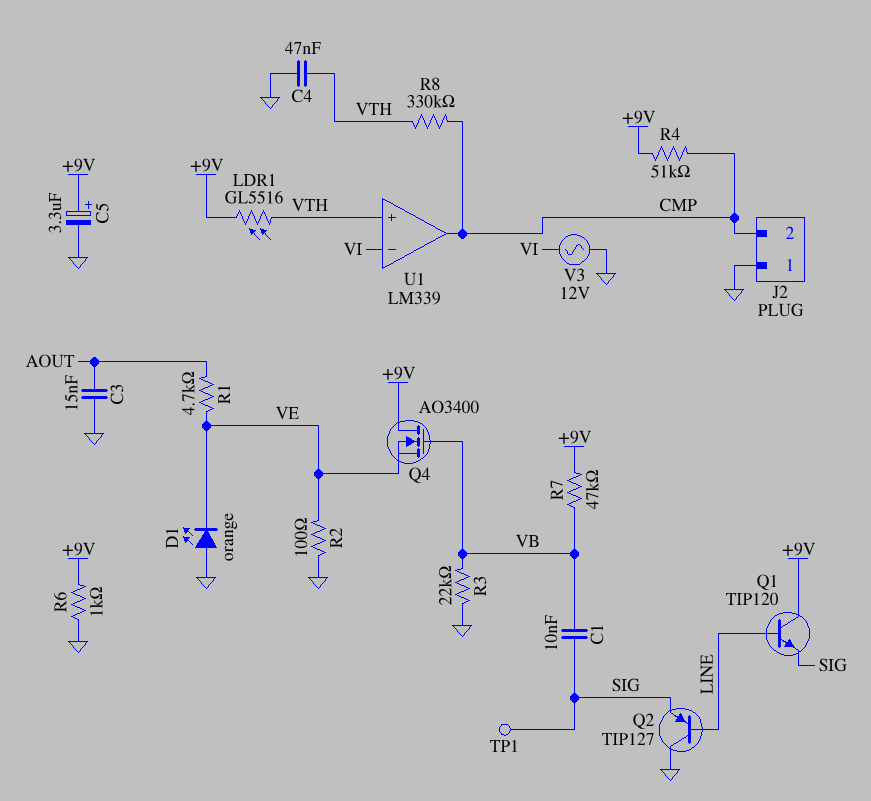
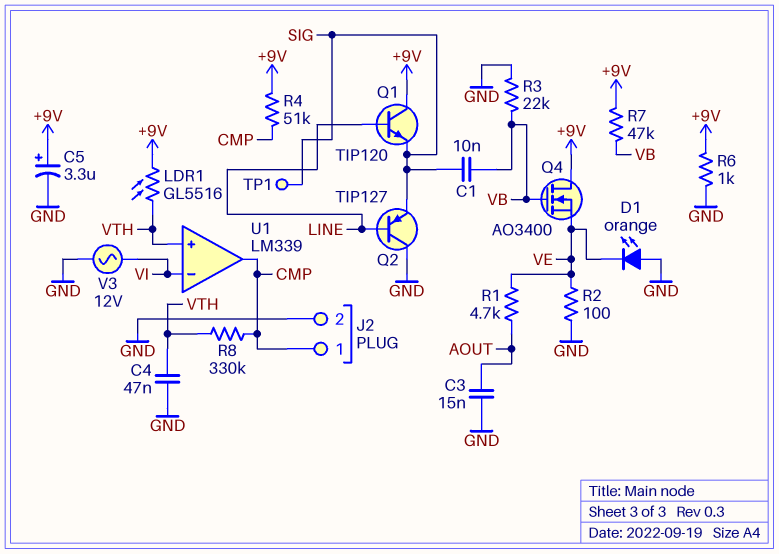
J2 pin 1: GND -> CMP
J2 pin 2: CMP -> GND

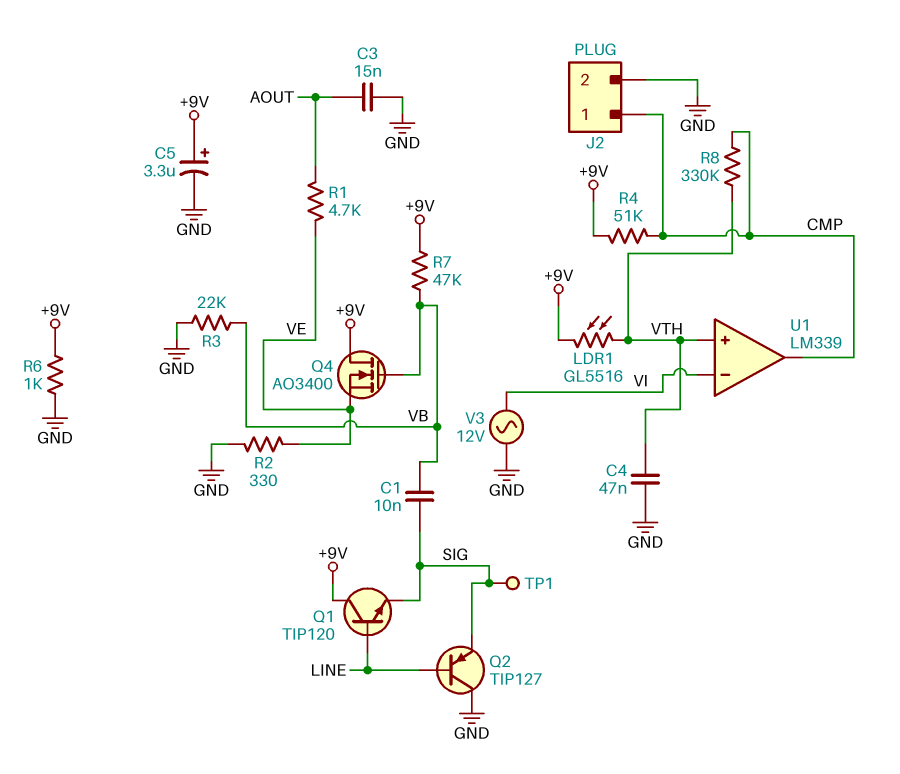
D1: LED orange (A GND, K VE) -> none
R2: 100 (GND, VE) -> 330 (GND, VE)

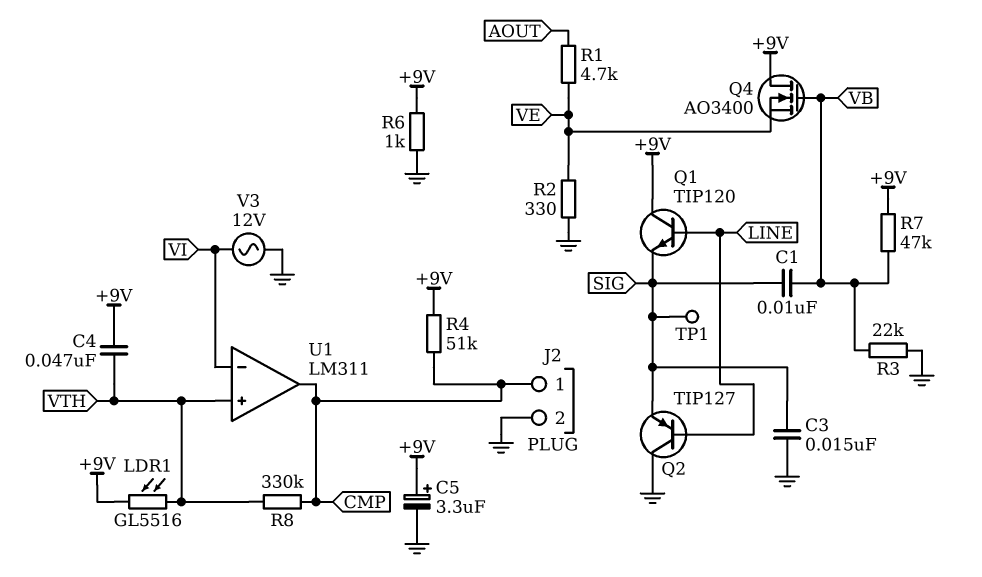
C3: 15nF (AOUT, GND) -> 15nF (GND, SIG)
C4: 47nF (GND, VTH) -> 47nF (+9V, VTH)
U1: LM339 -> LM311

